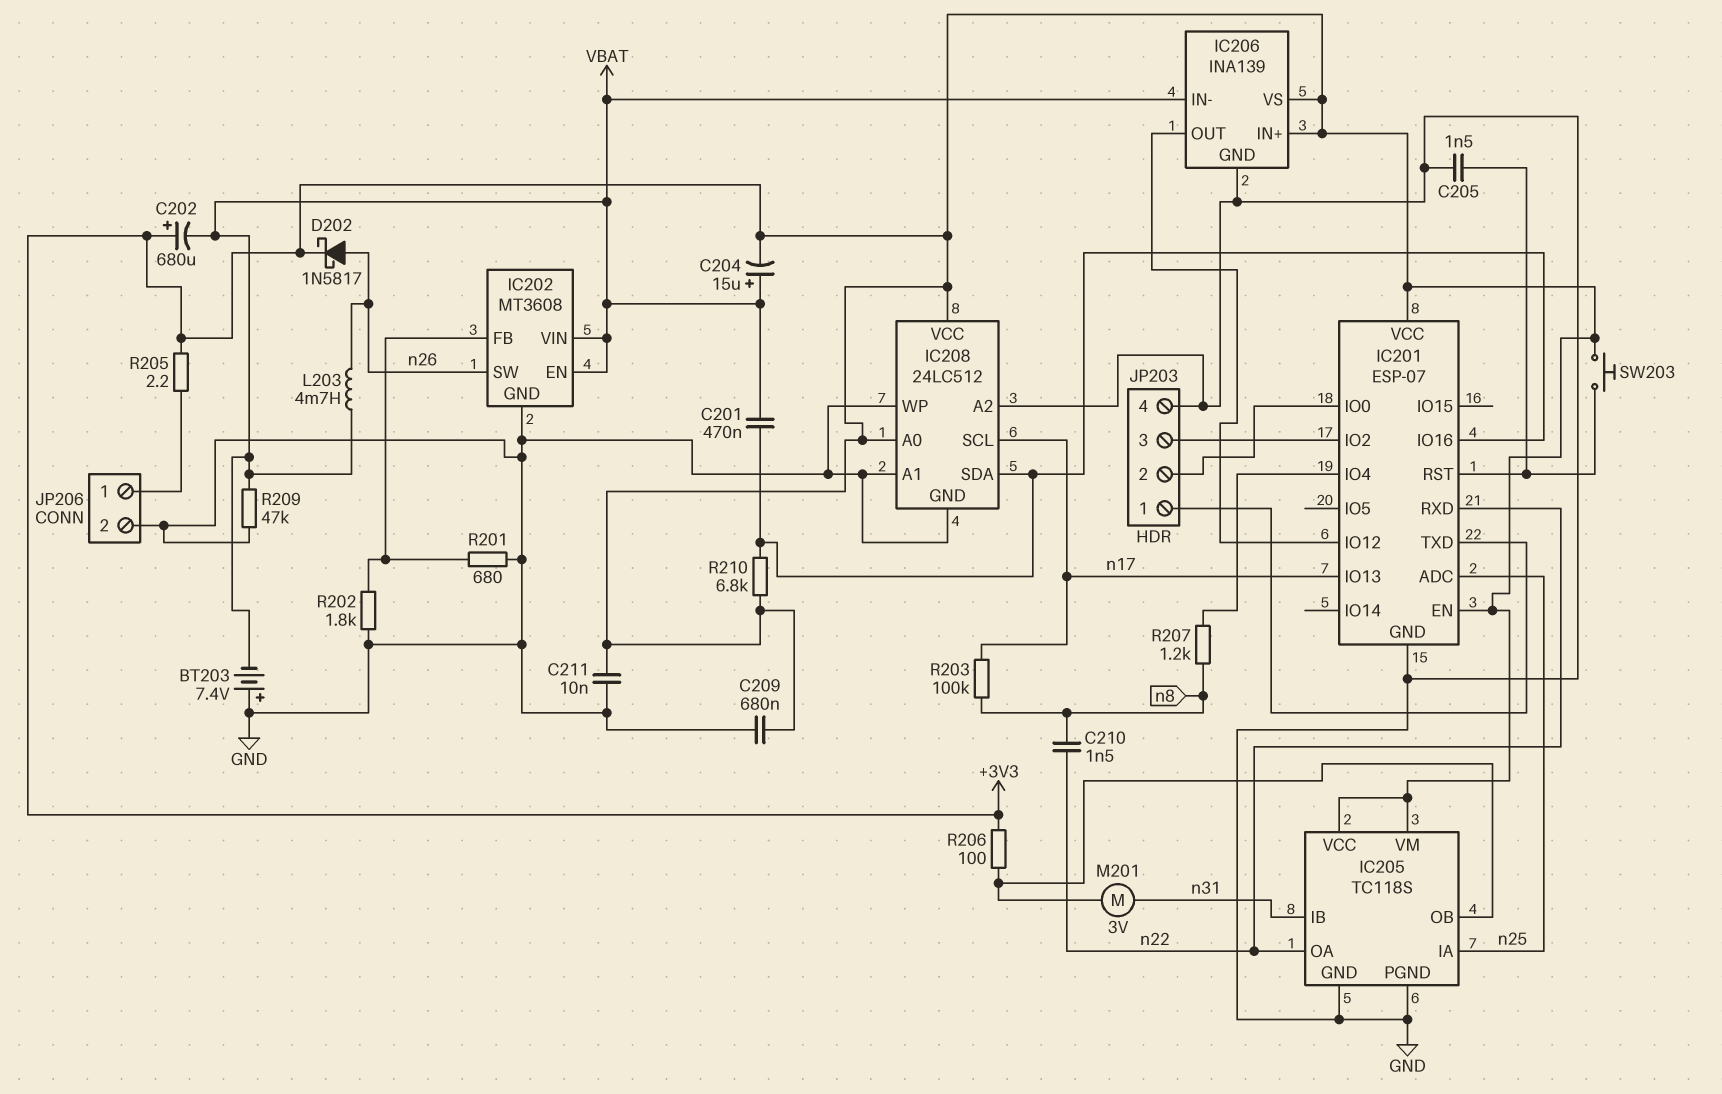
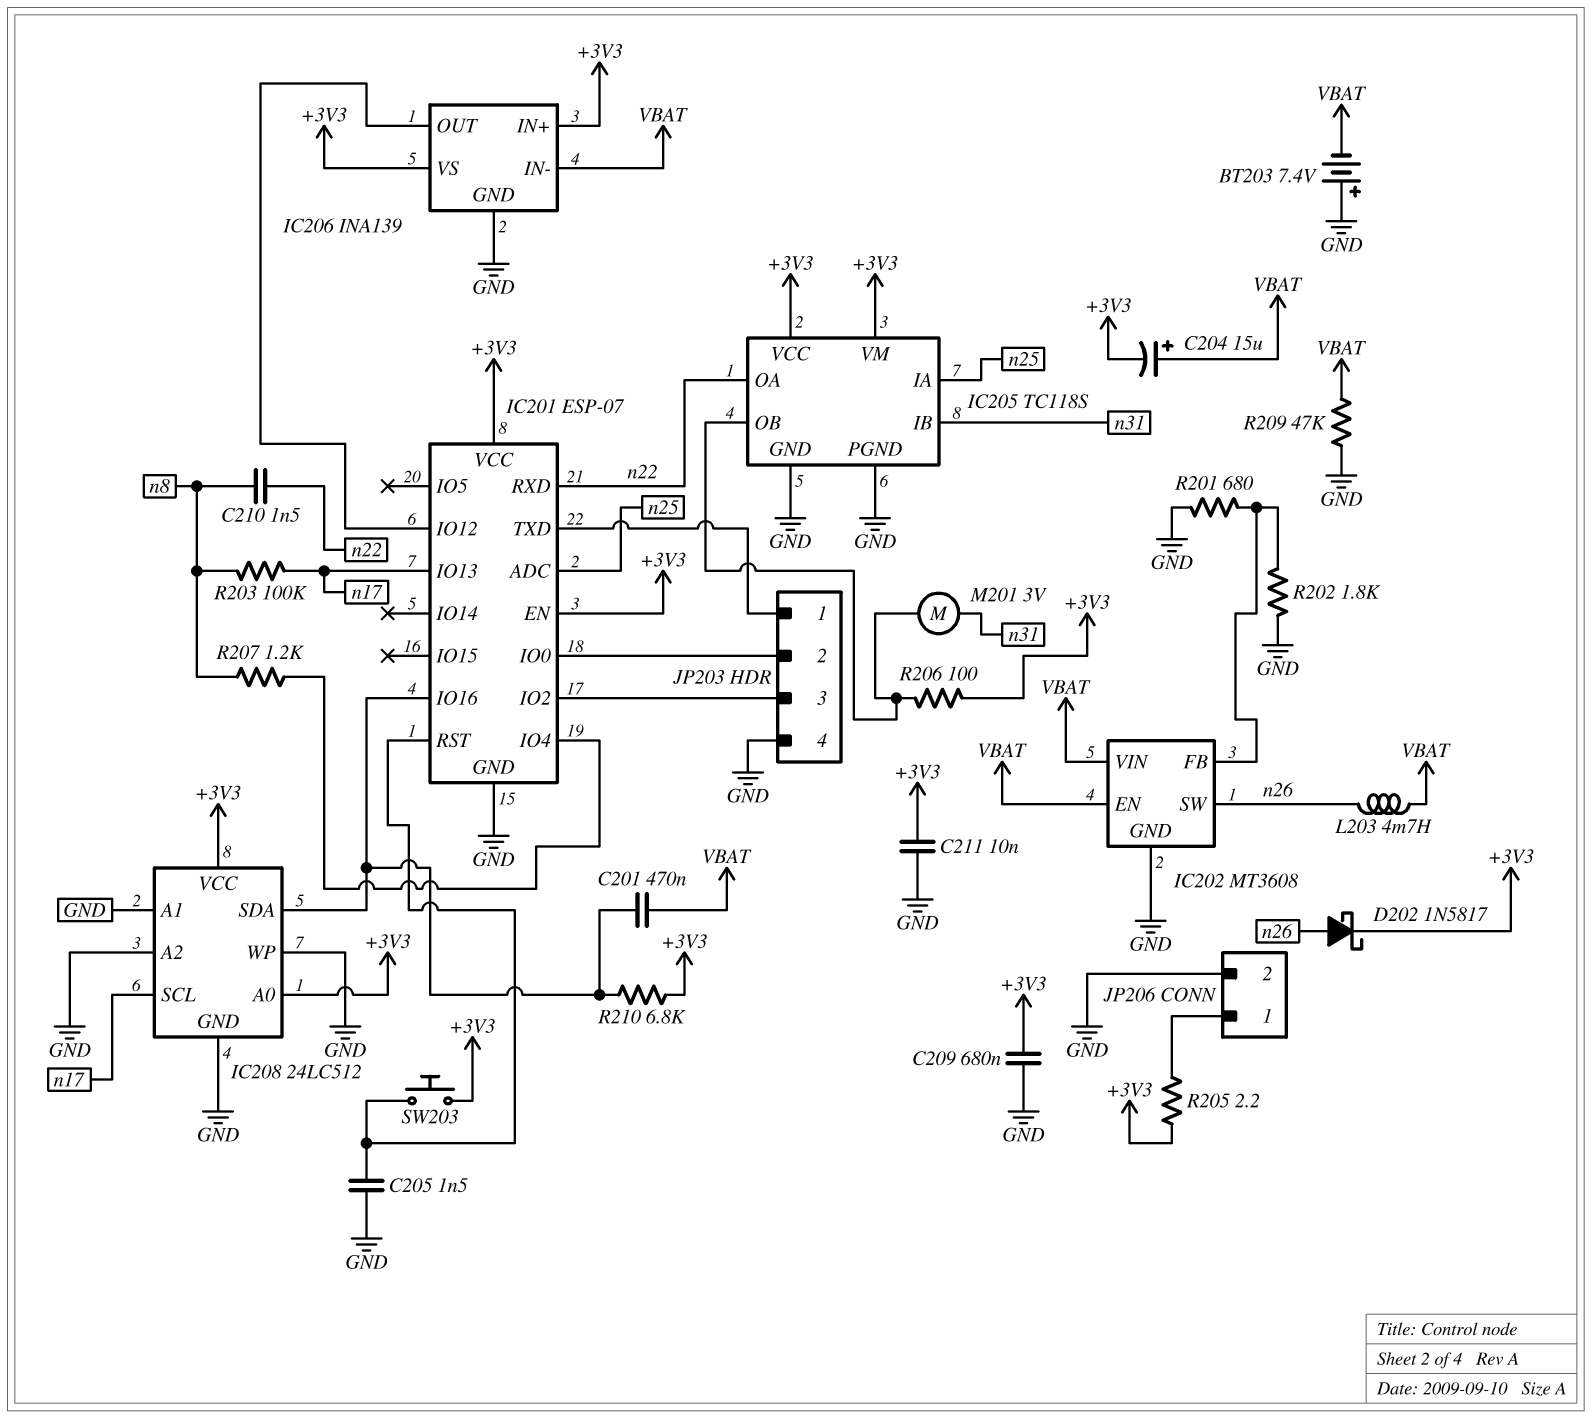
C202: 680uF (plus +3V3, minus VBAT) -> none

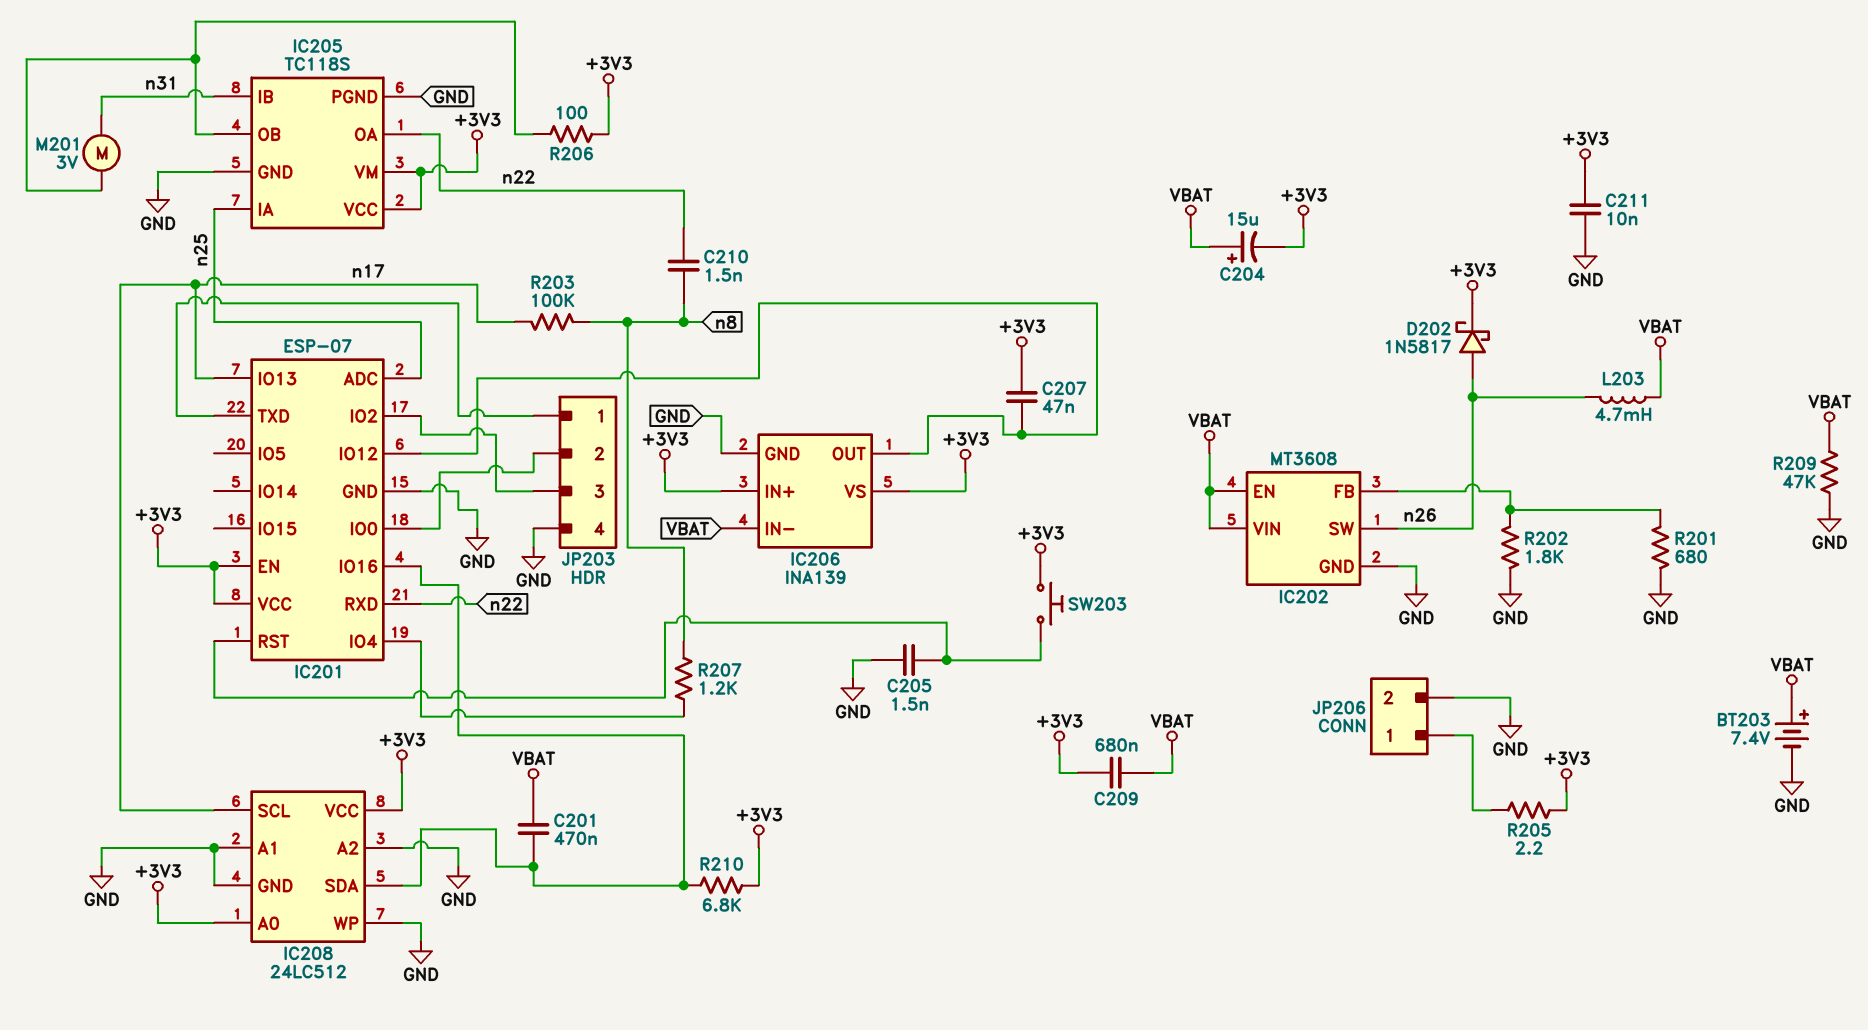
BT203: 7.4V (plus GND, minus VBAT) -> 7.4V (plus VBAT, minus GND)
C207: none -> 47nF (+3V3, IC201/IO12)
C209: 680nF (+3V3, GND) -> 680nF (+3V3, VBAT)

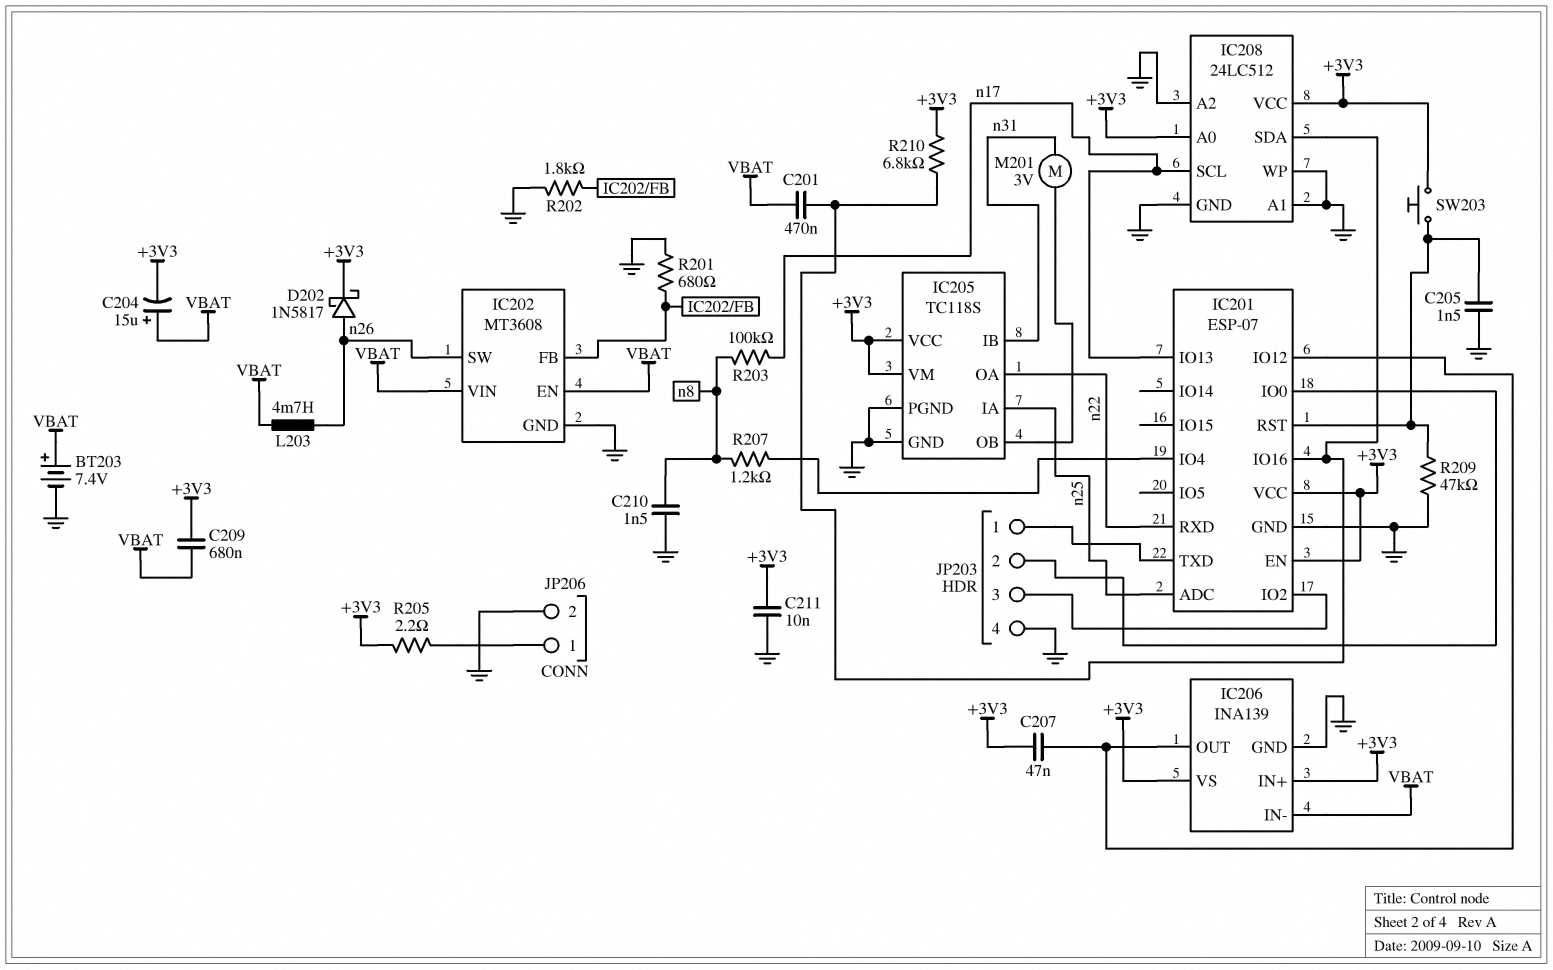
C210: 1.5nF (n8, n22) -> 1.5nF (GND, n8)
R206: 100 (+3V3, IC205/OB) -> none
R209: 47k (GND, VBAT) -> 47k (GND, IC201/RST)

